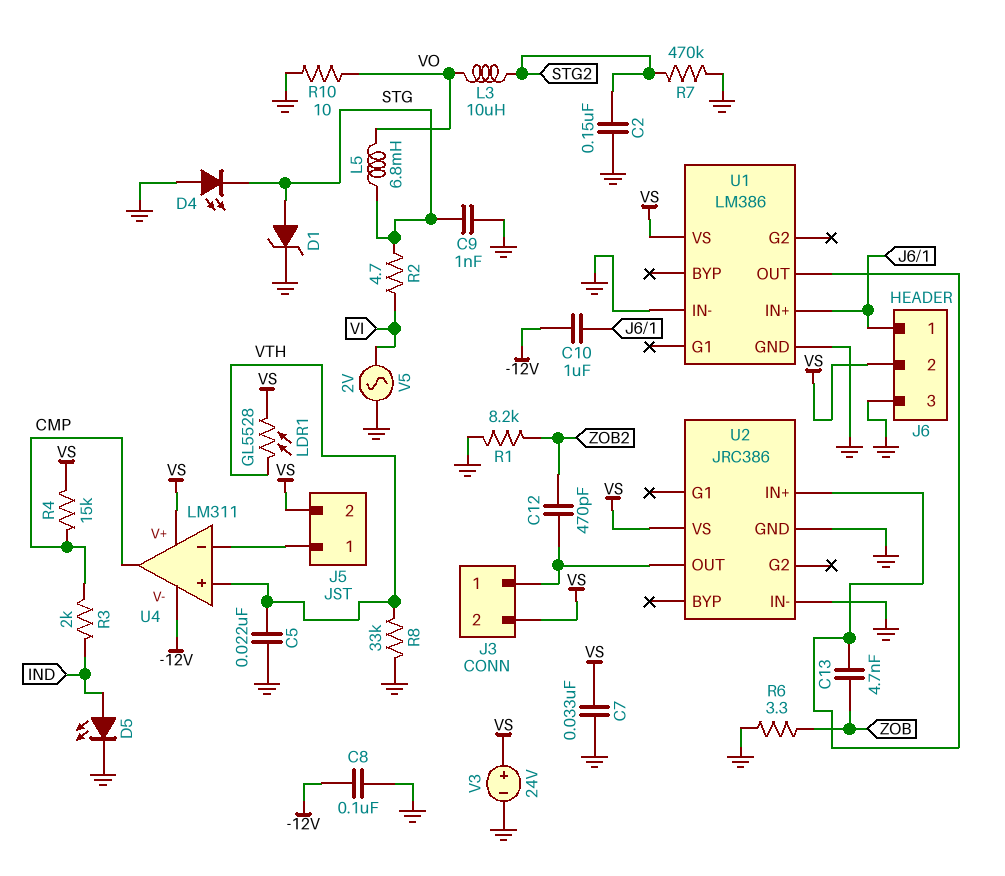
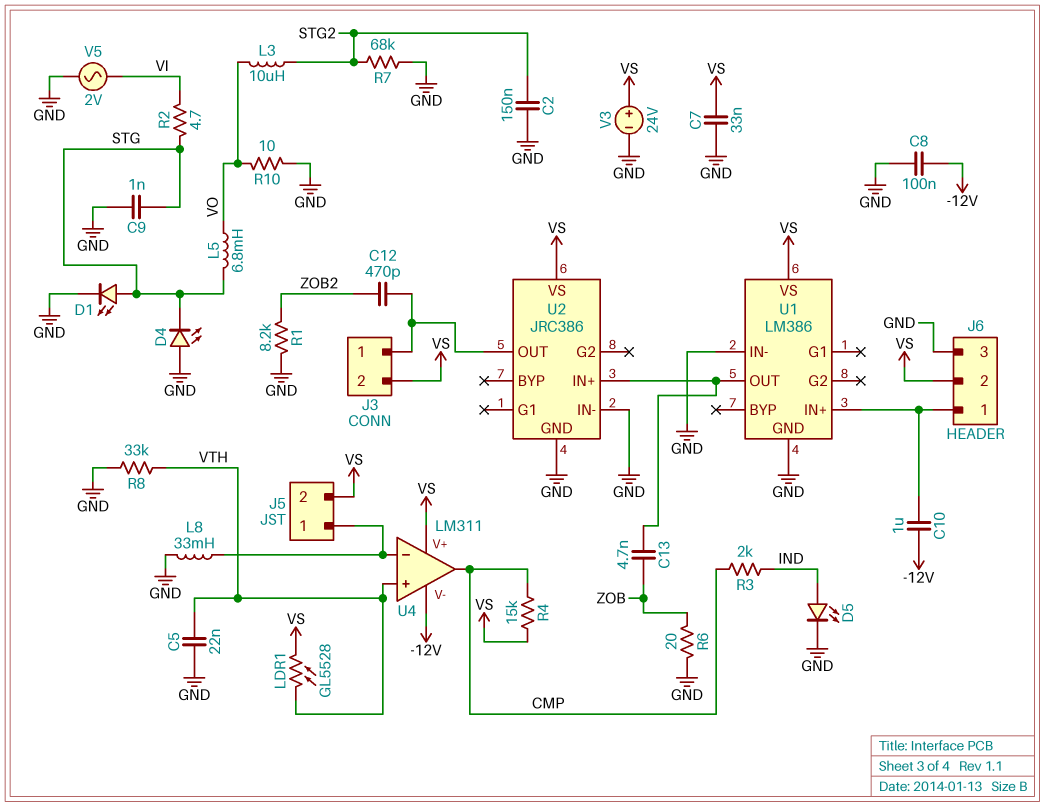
D1: zener (A STG, K GND) -> LED (A STG, K GND)
L8: none -> 33mH (GND, J5/1)
R6: 3.3 (GND, ZOB) -> 20 (GND, ZOB)
R7: 470k (GND, STG2) -> 68k (GND, STG2)

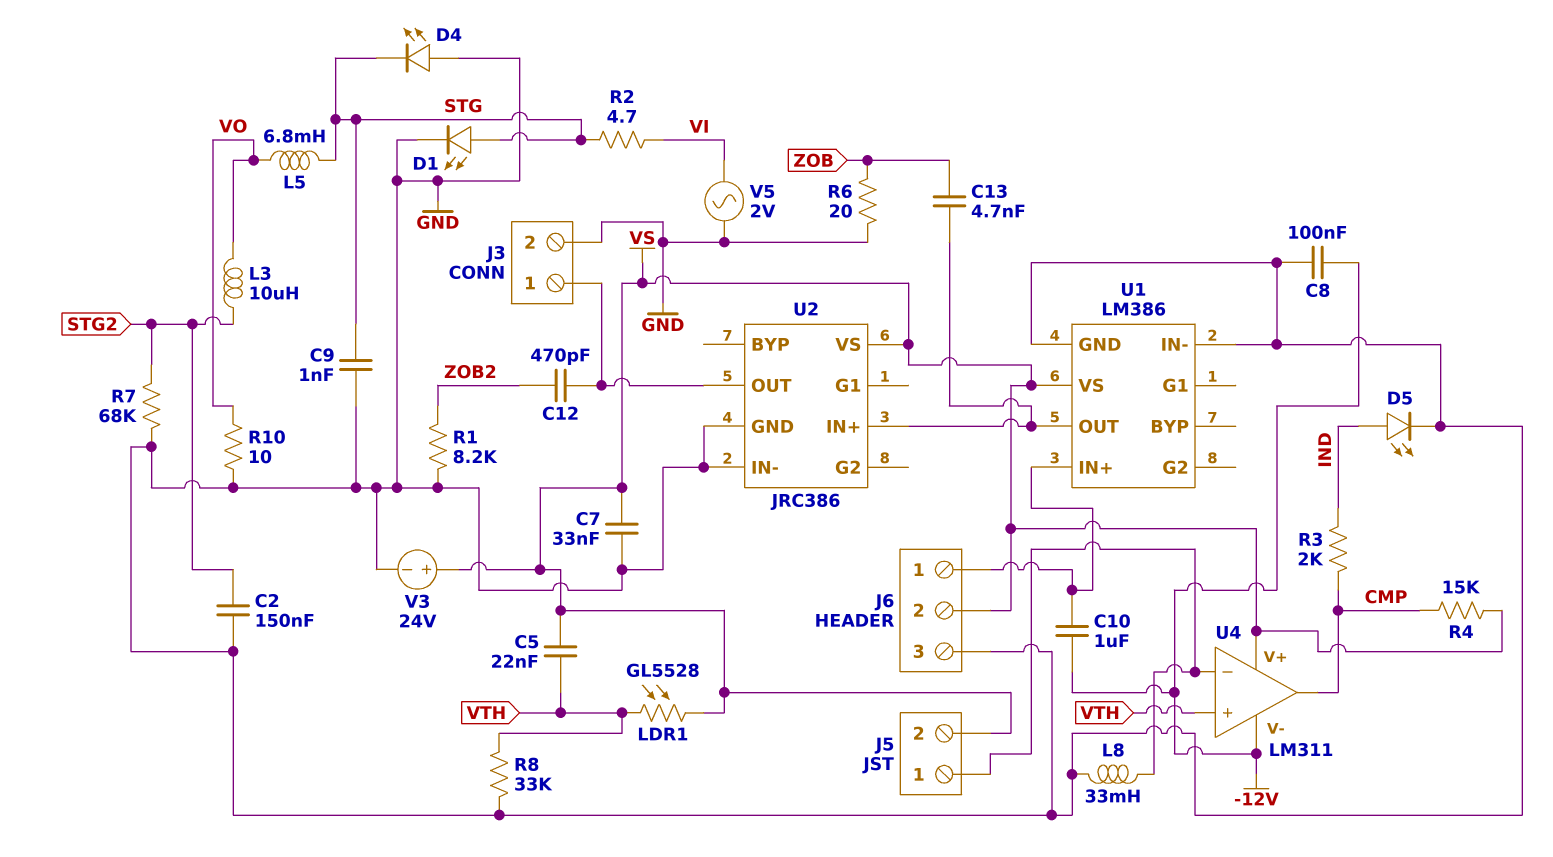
C5: 22nF (GND, VTH) -> 22nF (VS, VTH)
J3 pin 2: VS -> GND

